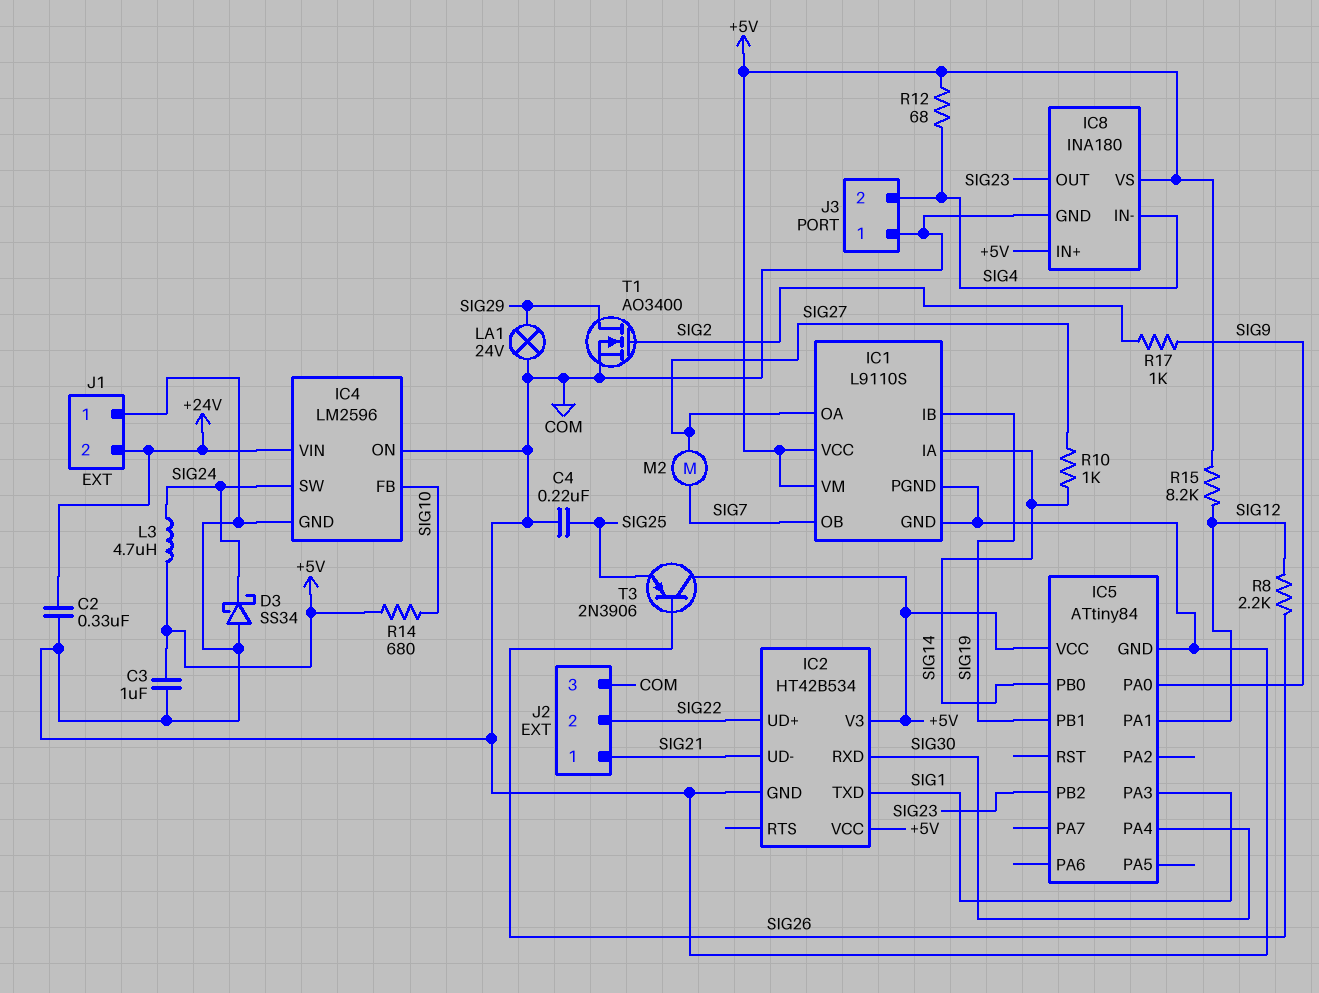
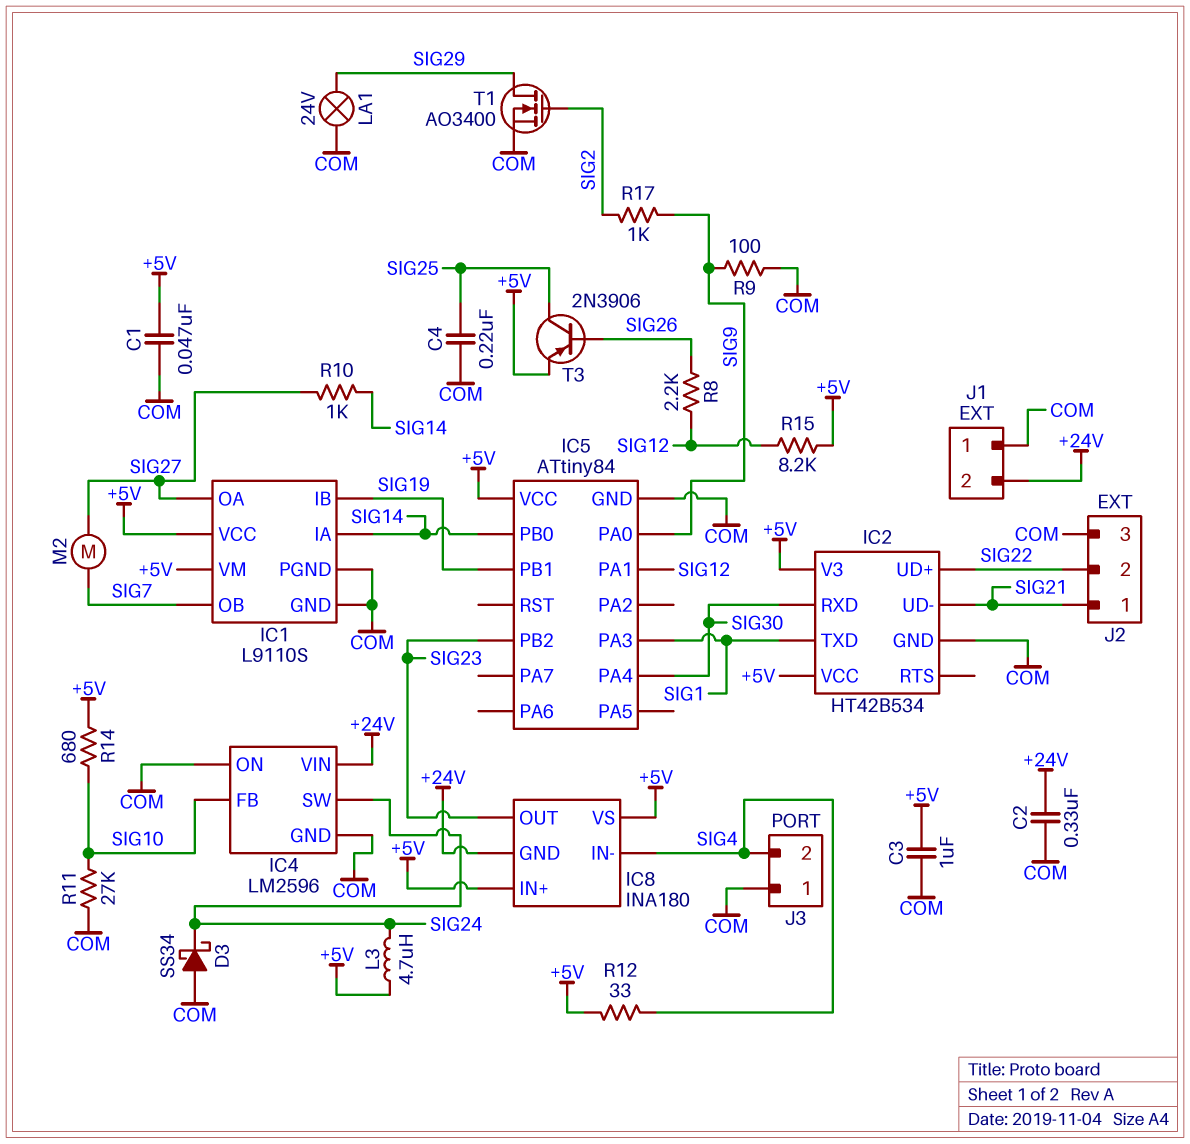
C1: none -> 47nF (+5V, COM)
IC8 pin GND: COM -> +24V
R9: none -> 100 (COM, SIG9)
R11: none -> 27k (COM, SIG10)
R12: 68 (+5V, SIG4) -> 33 (+5V, SIG4)
T3: PNP 2N3906 (B SIG26, C +5V, E SIG25) -> PNP 2N3906 (B SIG26, C SIG25, E +5V)

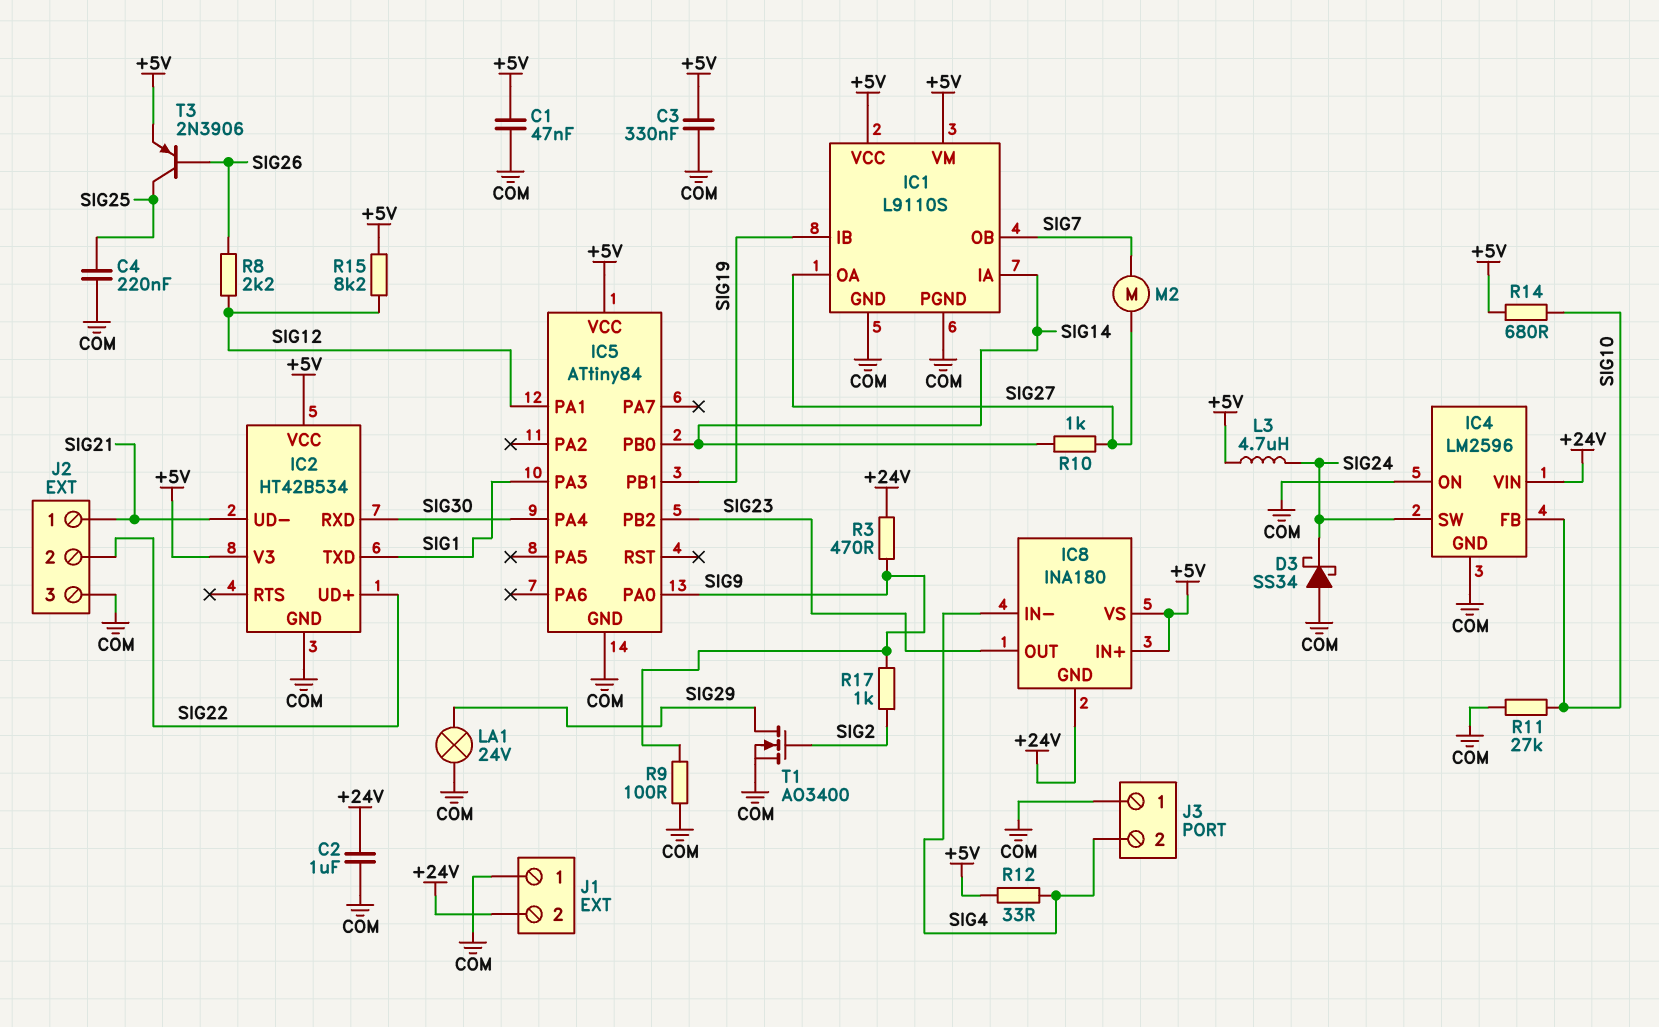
C2: 330nF (+24V, COM) -> 1uF (+24V, COM)
C3: 1uF (+5V, COM) -> 330nF (+5V, COM)
R3: none -> 470 (+24V, SIG9)

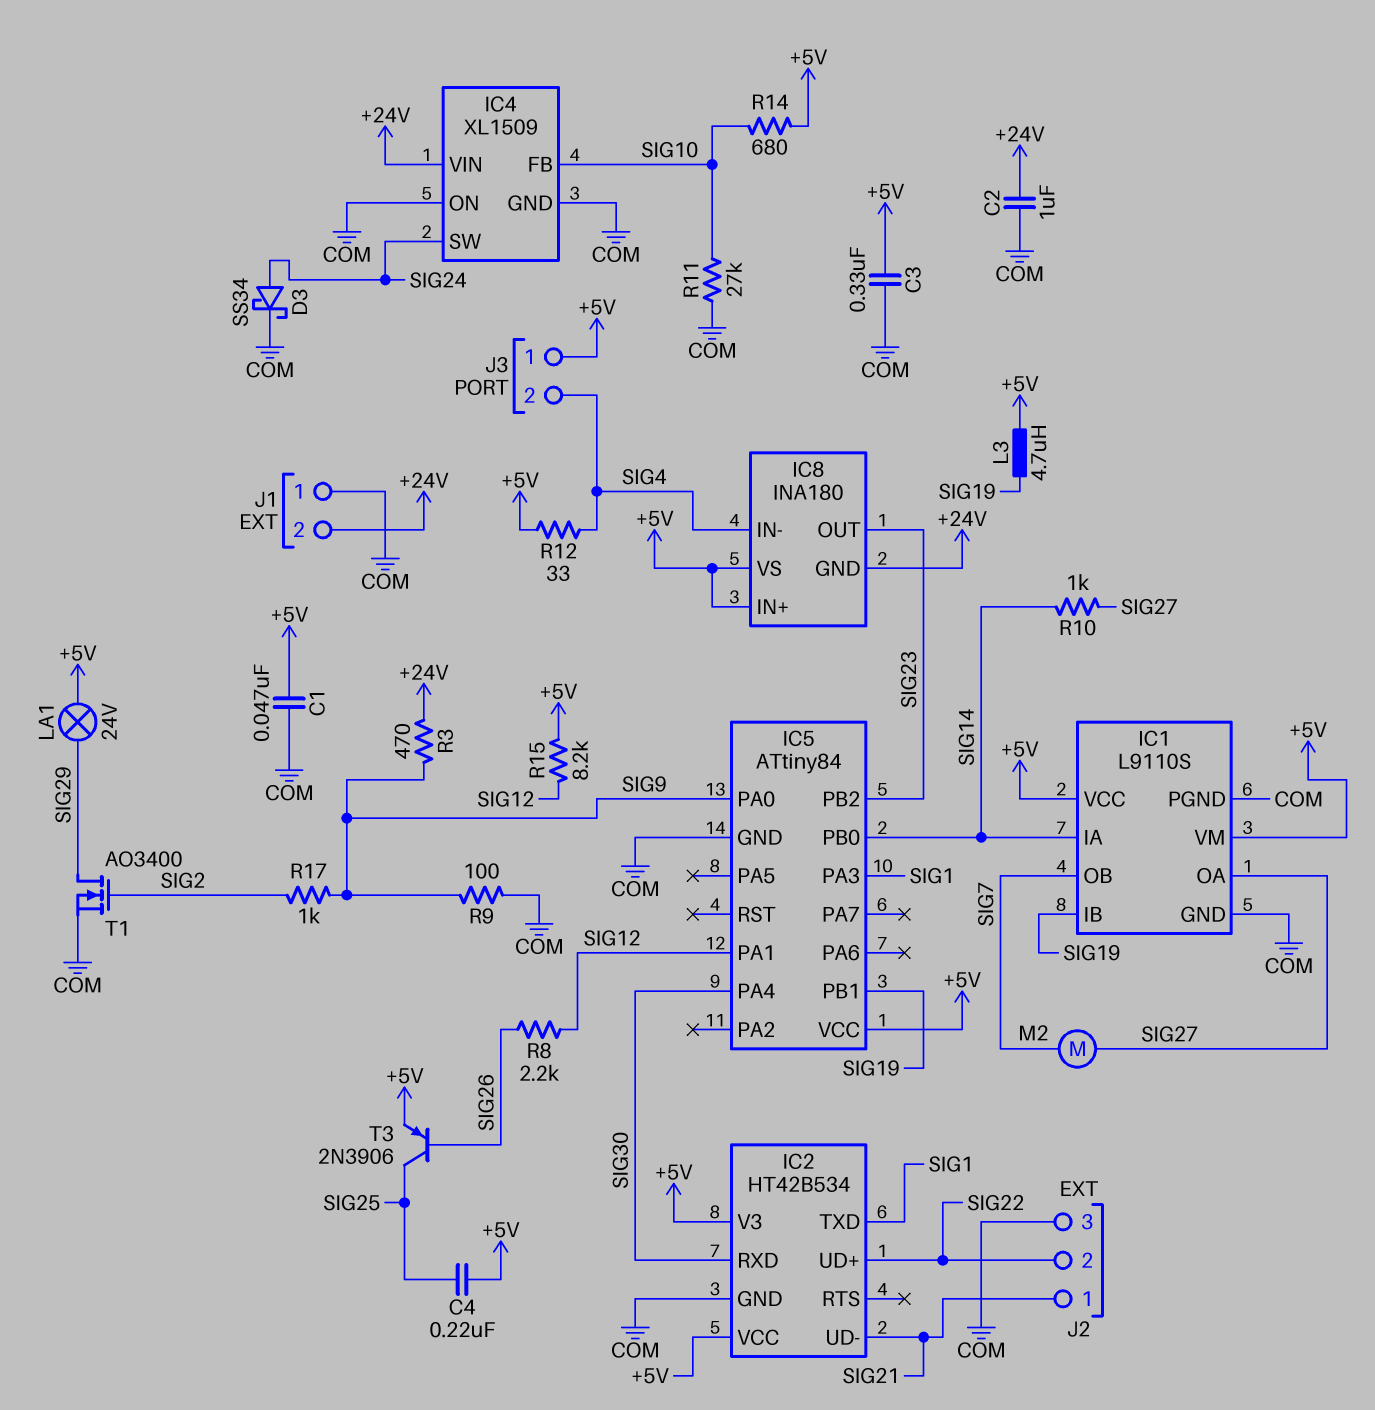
C4: 220nF (COM, SIG25) -> 220nF (+5V, SIG25)
D3: schottky SS34 (A COM, K SIG24) -> schottky SS34 (A SIG24, K COM)
IC4: LM2596 -> XL1509
J3 pin 1: COM -> +5V
L3: 4.7uH (+5V, SIG24) -> 4.7uH (+5V, SIG19)
LA1: lamp 24V (COM, SIG29) -> lamp 24V (+5V, SIG29)

